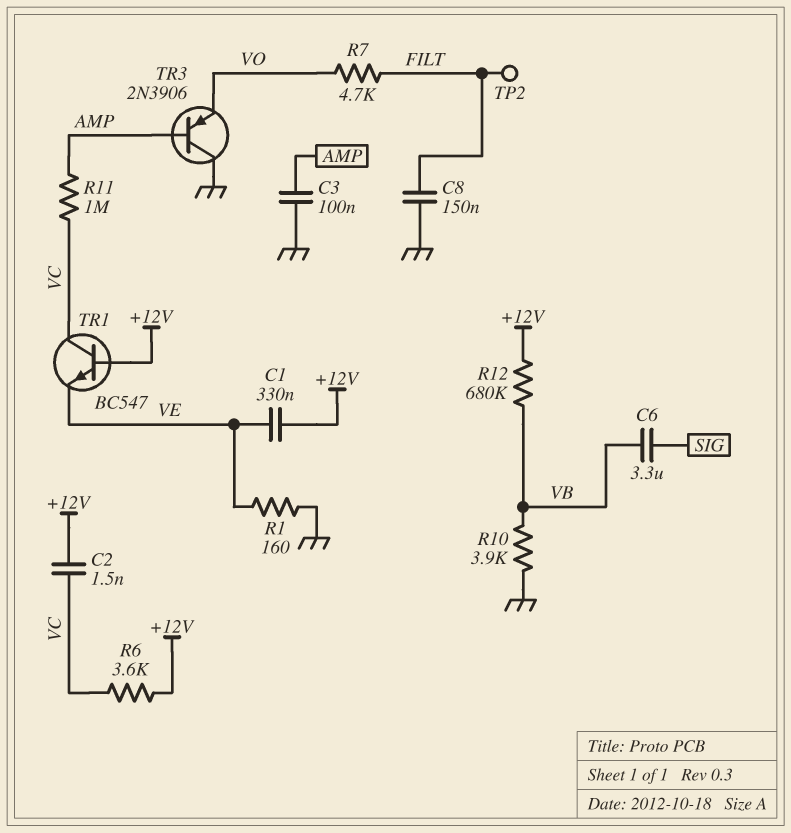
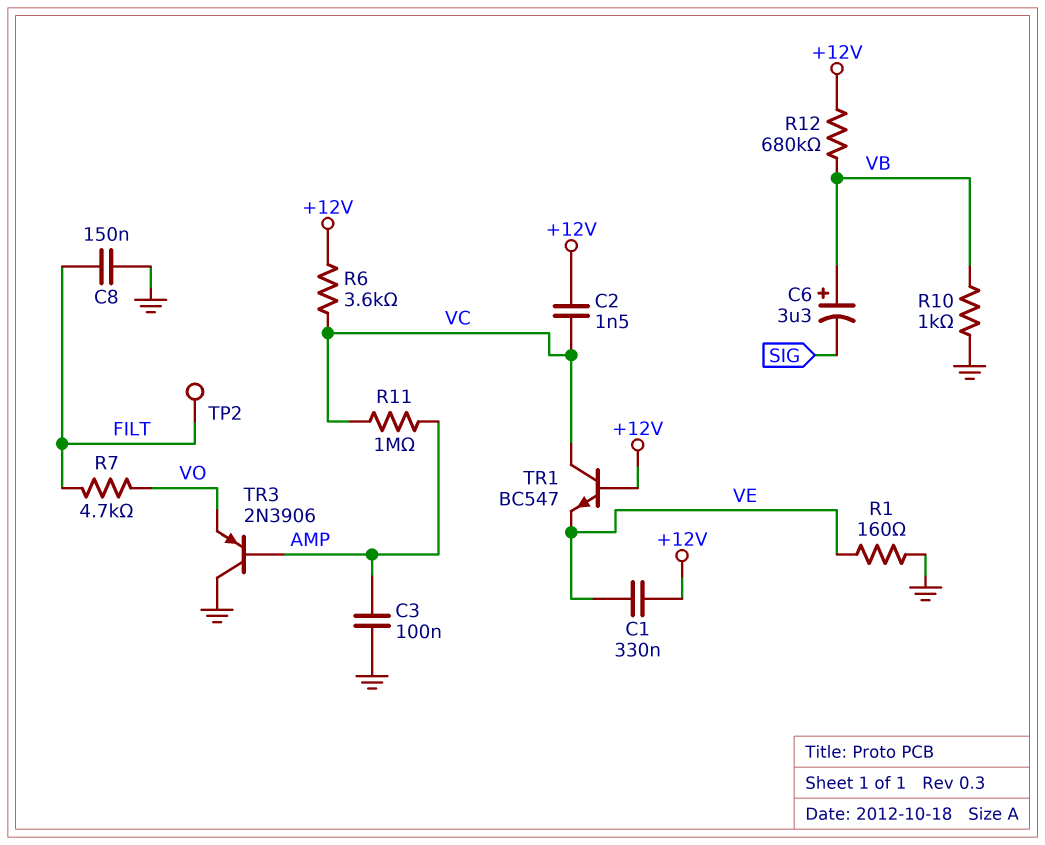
C6: 3.3uF (SIG, VB) -> 3.3uF (plus VB, minus SIG)
R10: 3.9k (GND, VB) -> 1k (GND, VB)

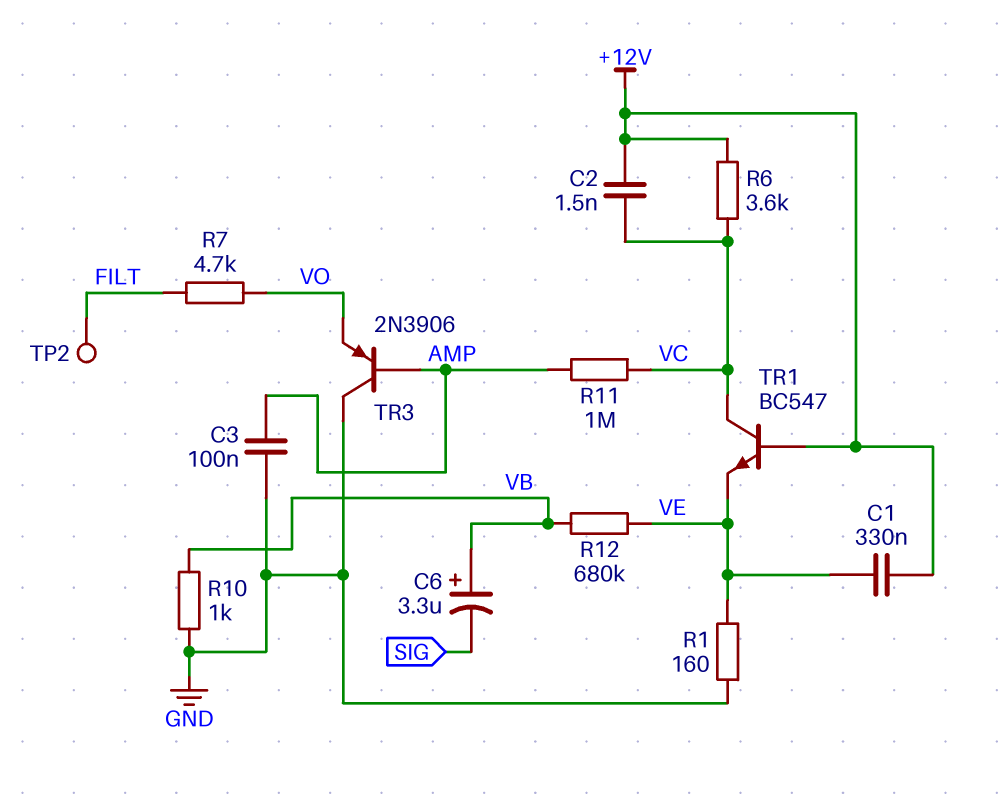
C8: 150nF (FILT, GND) -> none
R12: 680k (+12V, VB) -> 680k (VB, VE)

